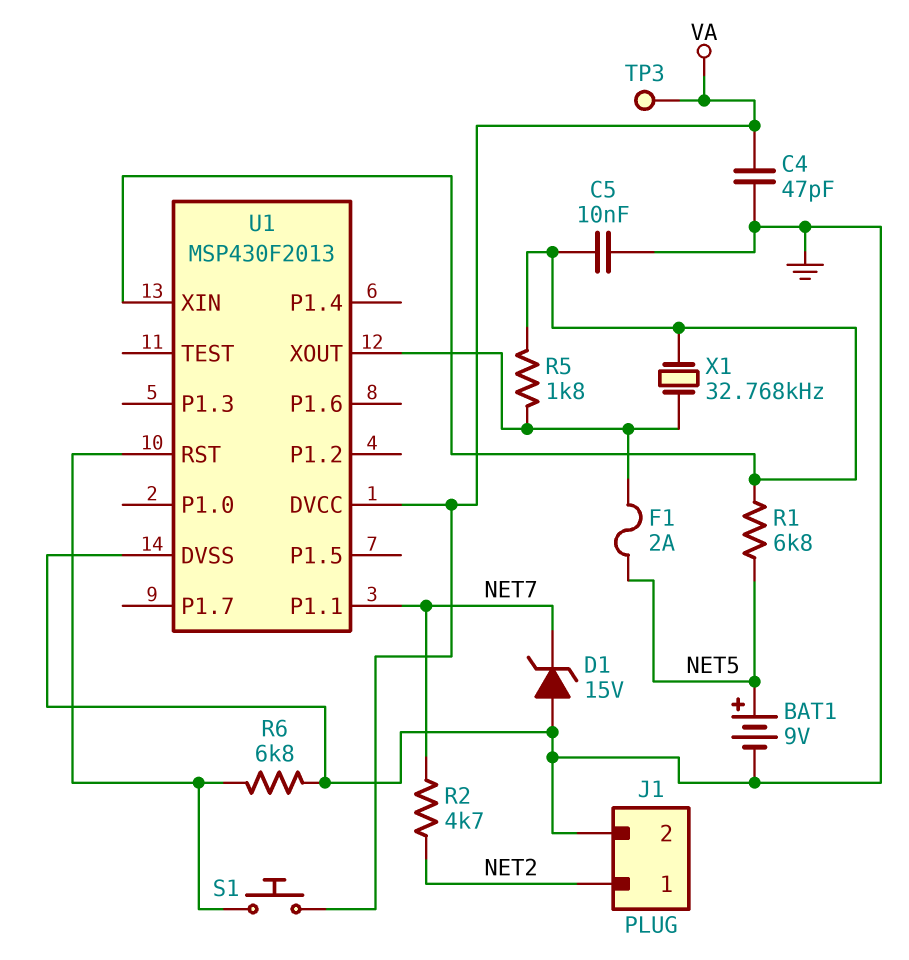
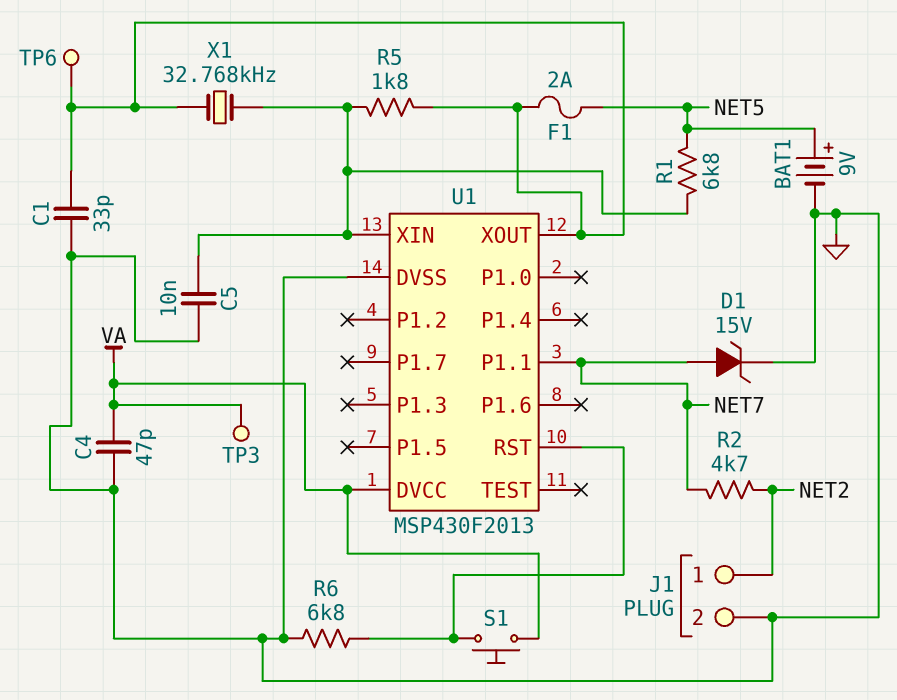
C1: none -> 33pF (GND, U1/XOUT)
D1: zener 15V (A GND, K NET7) -> zener 15V (A NET7, K GND)
TP6: none -> test point (U1/XOUT)

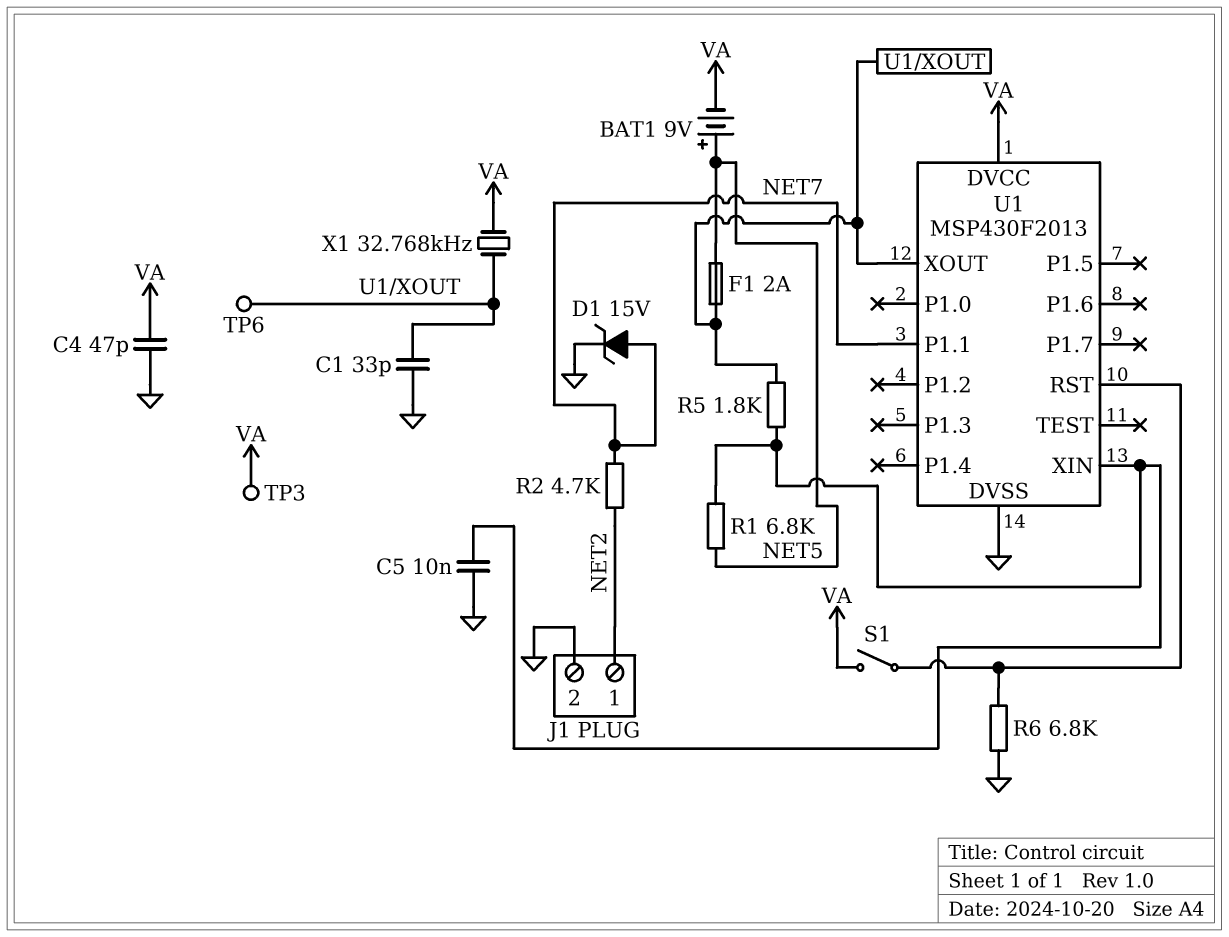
BAT1: 9V (plus NET5, minus GND) -> 9V (plus NET5, minus VA)
S1: button (U1/RST, VA) -> switch (U1/RST, VA)
X1: 32.768kHz (U1/XIN, U1/XOUT) -> 32.768kHz (U1/XOUT, VA)

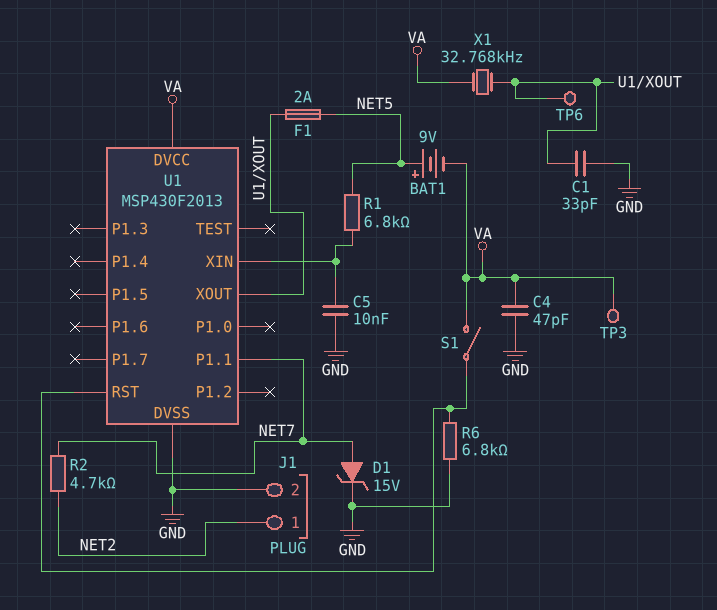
R5: 1.8k (U1/XIN, U1/XOUT) -> none

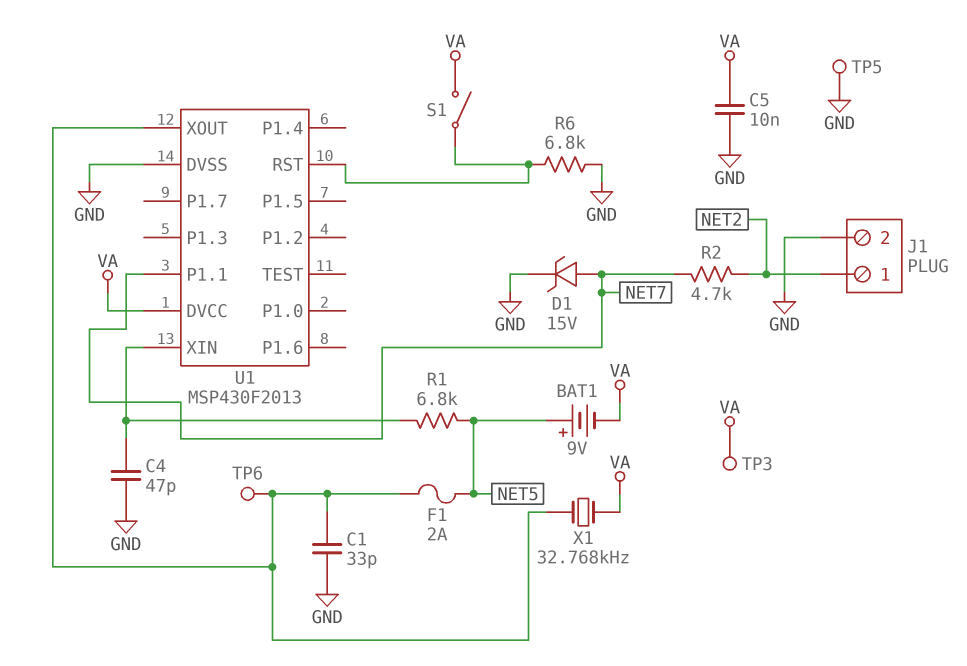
C4: 47pF (GND, VA) -> 47pF (GND, U1/XIN)
C5: 10nF (GND, U1/XIN) -> 10nF (GND, VA)
TP5: none -> test point (GND)

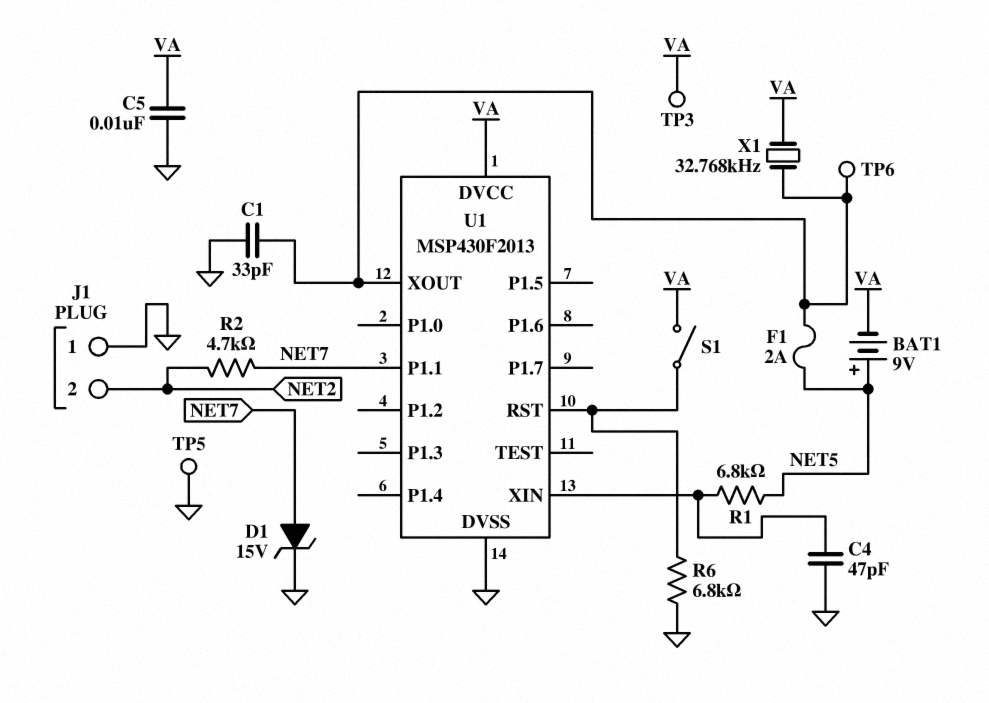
J1 pin 1: NET2 -> GND
J1 pin 2: GND -> NET2

